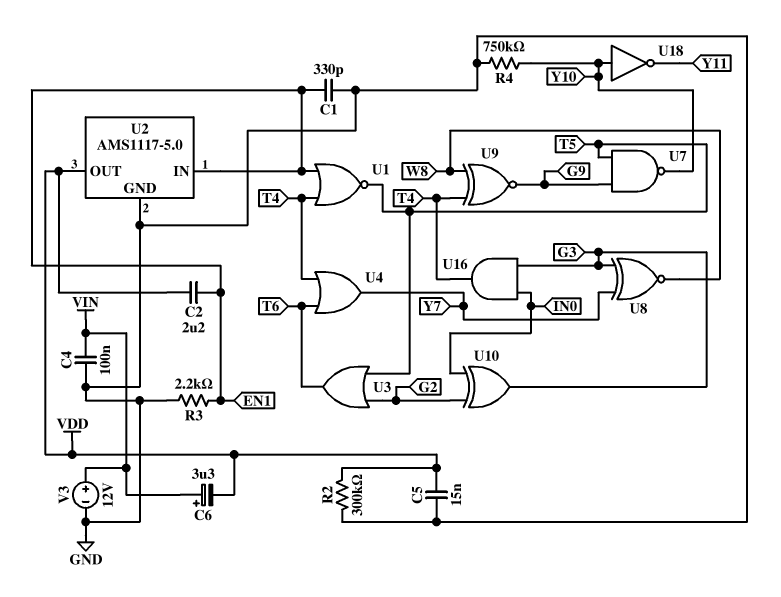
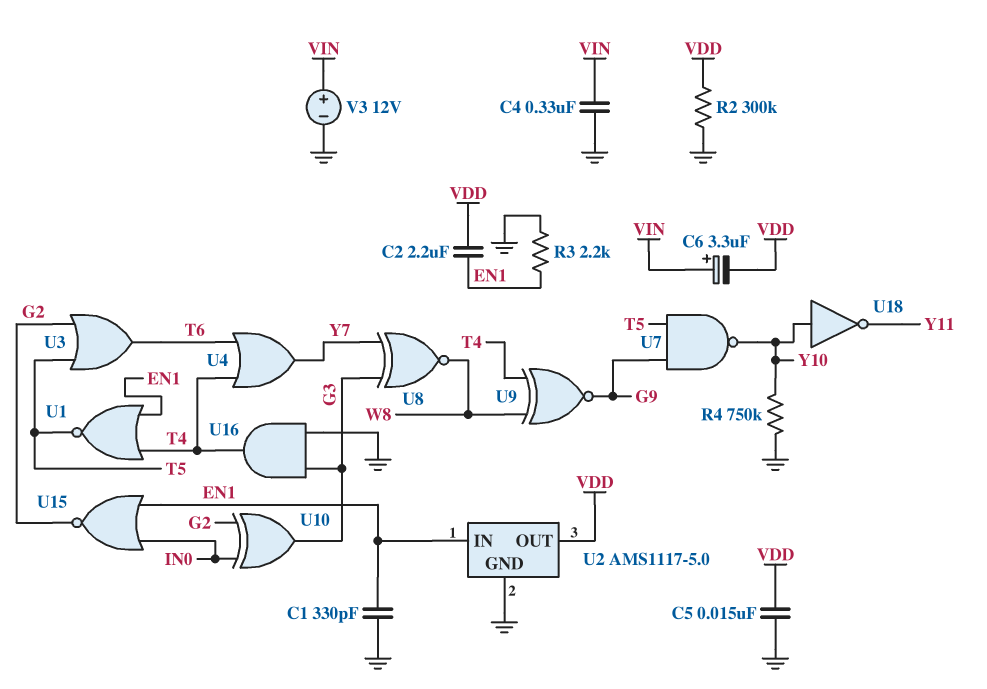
C4: 100nF (GND, VIN) -> 330nF (GND, VIN)
U15: none -> NOR (in EN1, in IN0, out G2)
U16: AND (in G3, in IN0, out T4) -> AND (in G3, in GND, out T4)

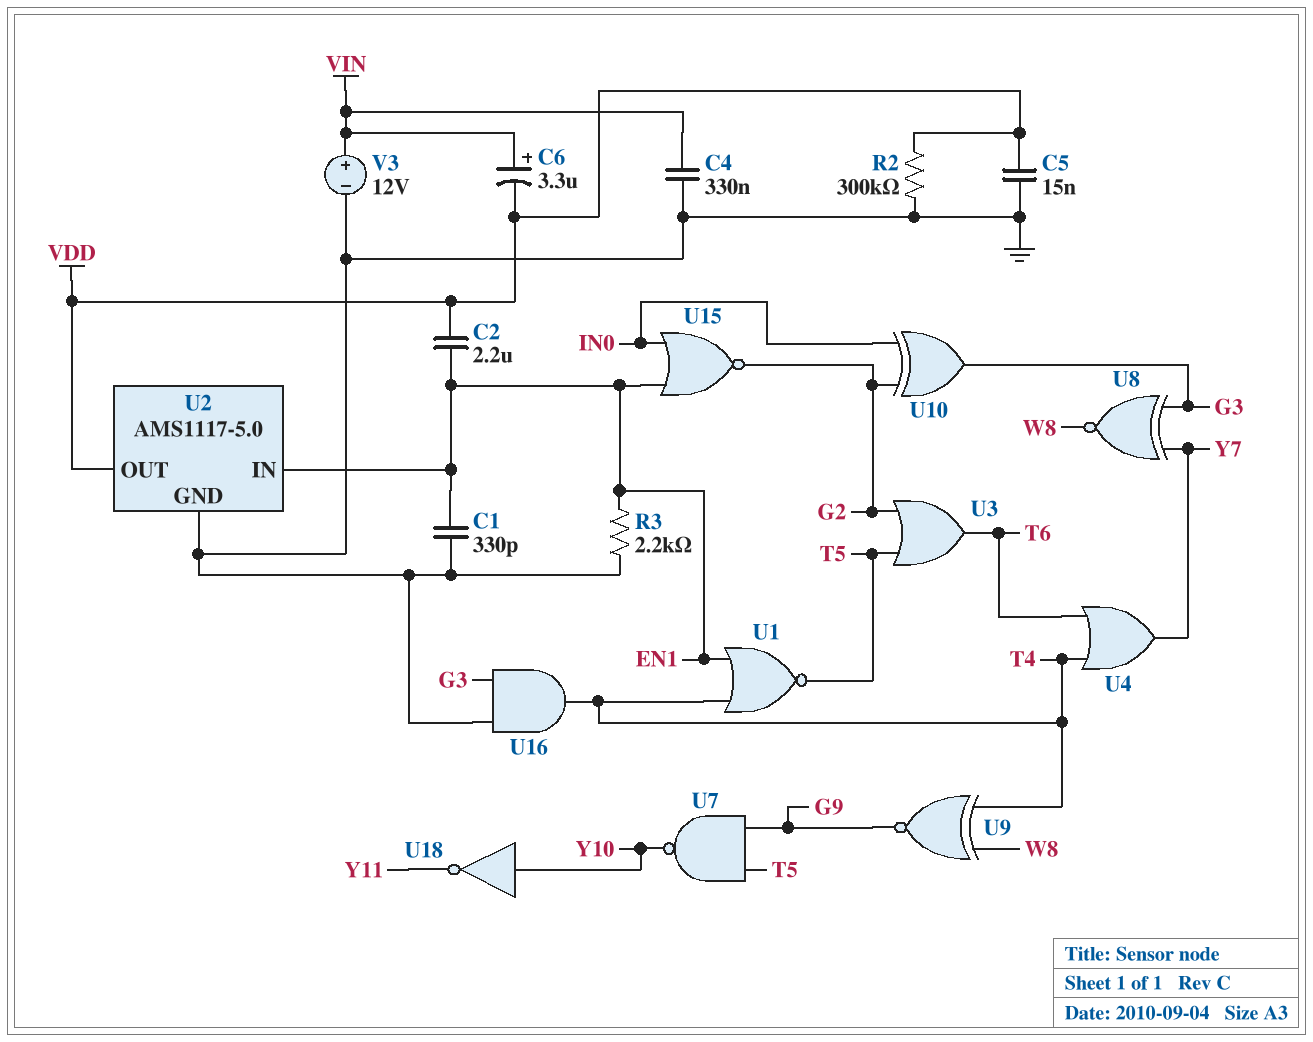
R4: 750k (GND, Y10) -> none

